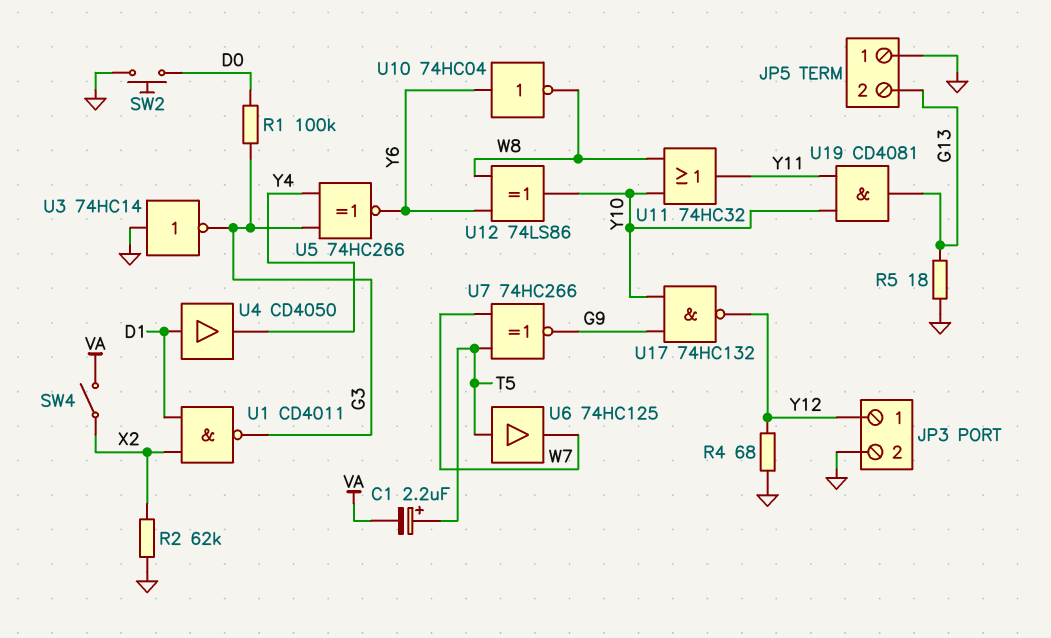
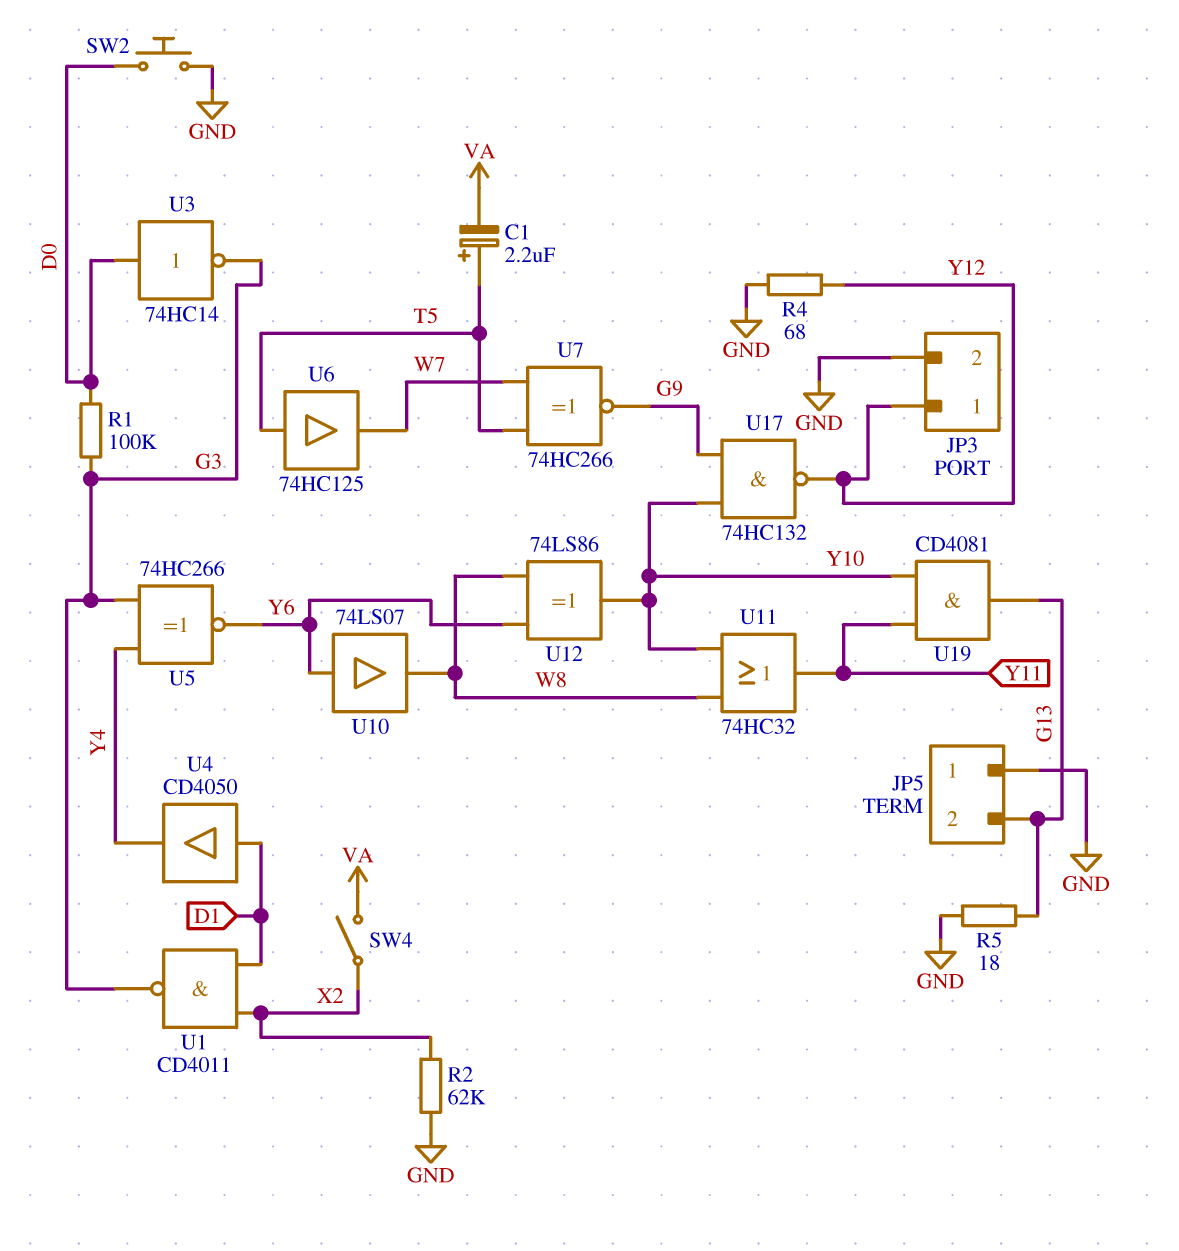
U3: NOT 74HC14 (in GND, out G3) -> NOT 74HC14 (in D0, out G3)
U10: NOT 74HC04 (in Y6, out W8) -> buffer 74LS07 (in Y6, out W8)

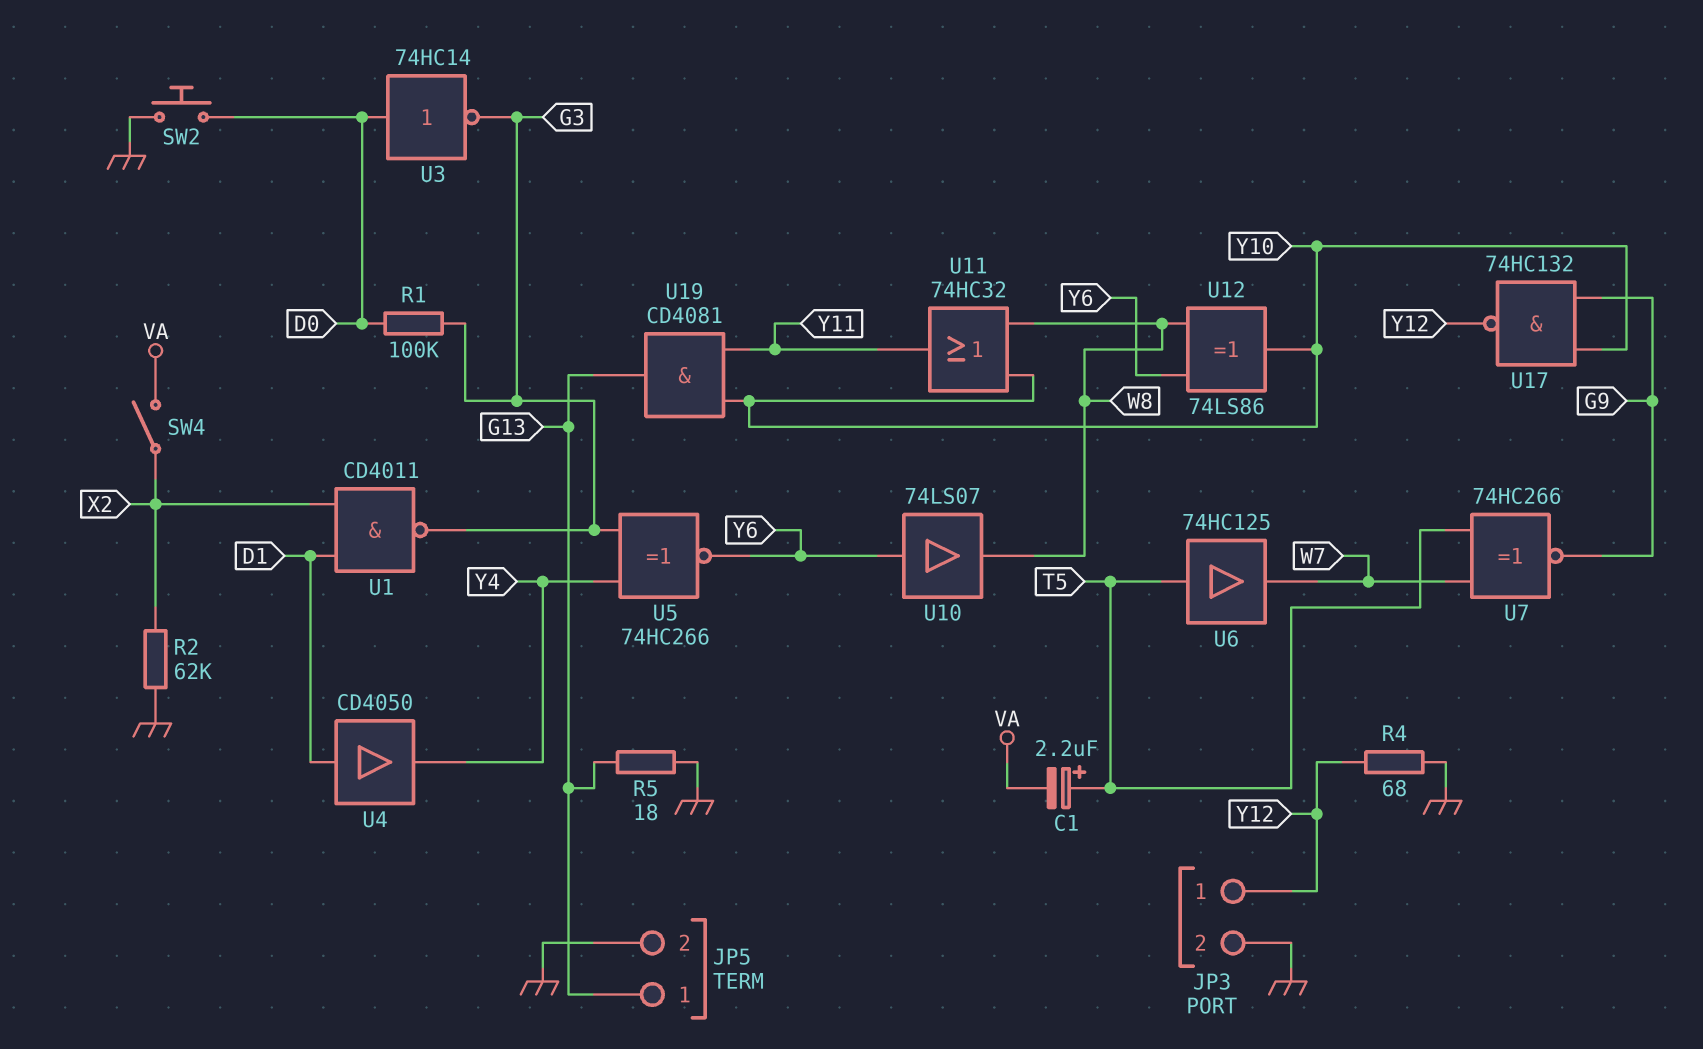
JP5 pin 1: GND -> G13
JP5 pin 2: G13 -> GND

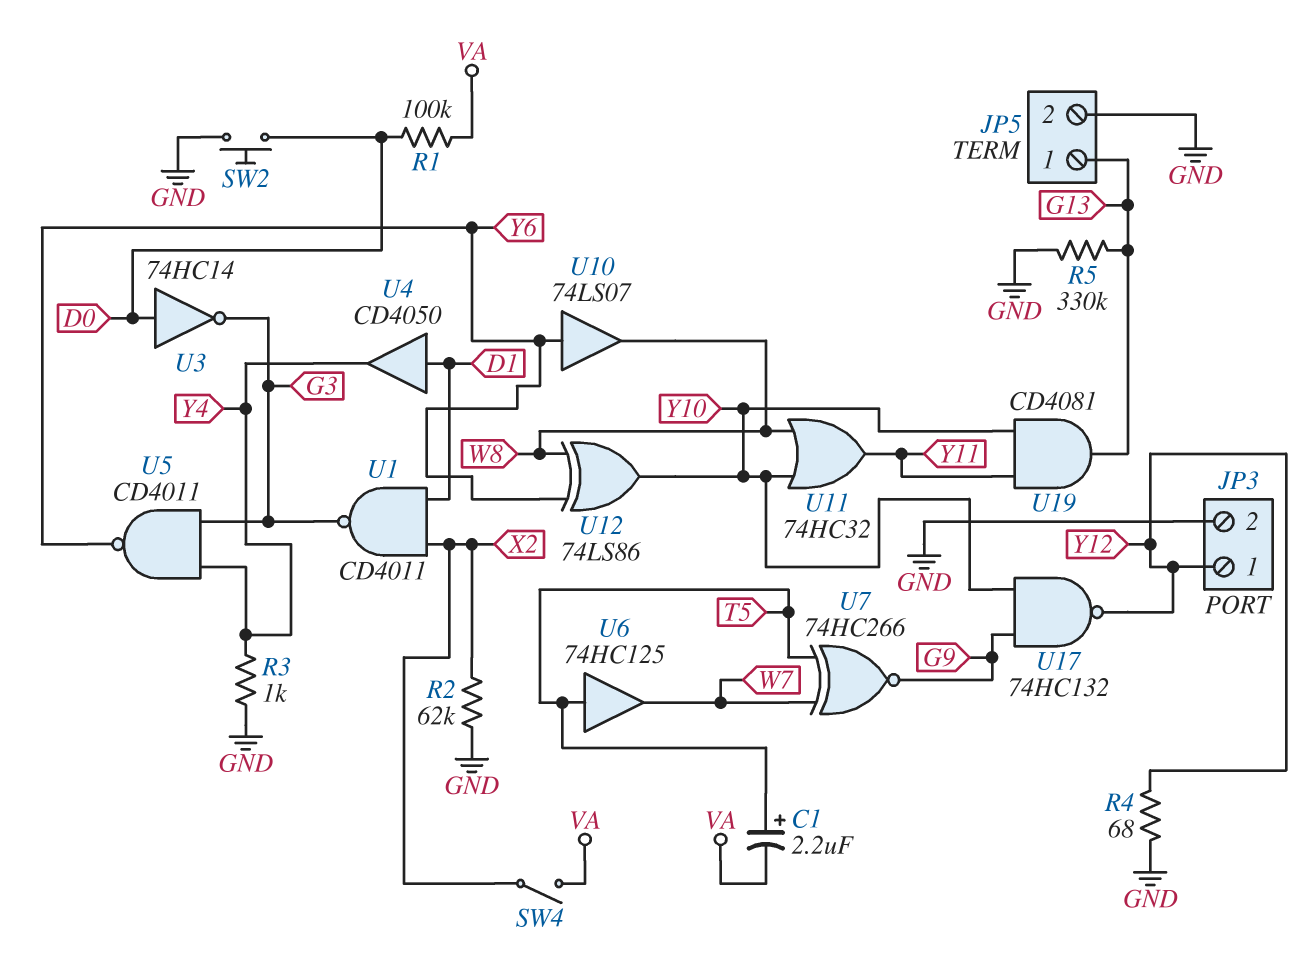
R1: 100k (D0, G3) -> 100k (D0, VA)
R3: none -> 1k (GND, Y4)
R5: 18 (G13, GND) -> 330k (G13, GND)
U5: XNOR 74HC266 (in G3, in Y4, out Y6) -> NAND CD4011 (in G3, in Y4, out Y6)

